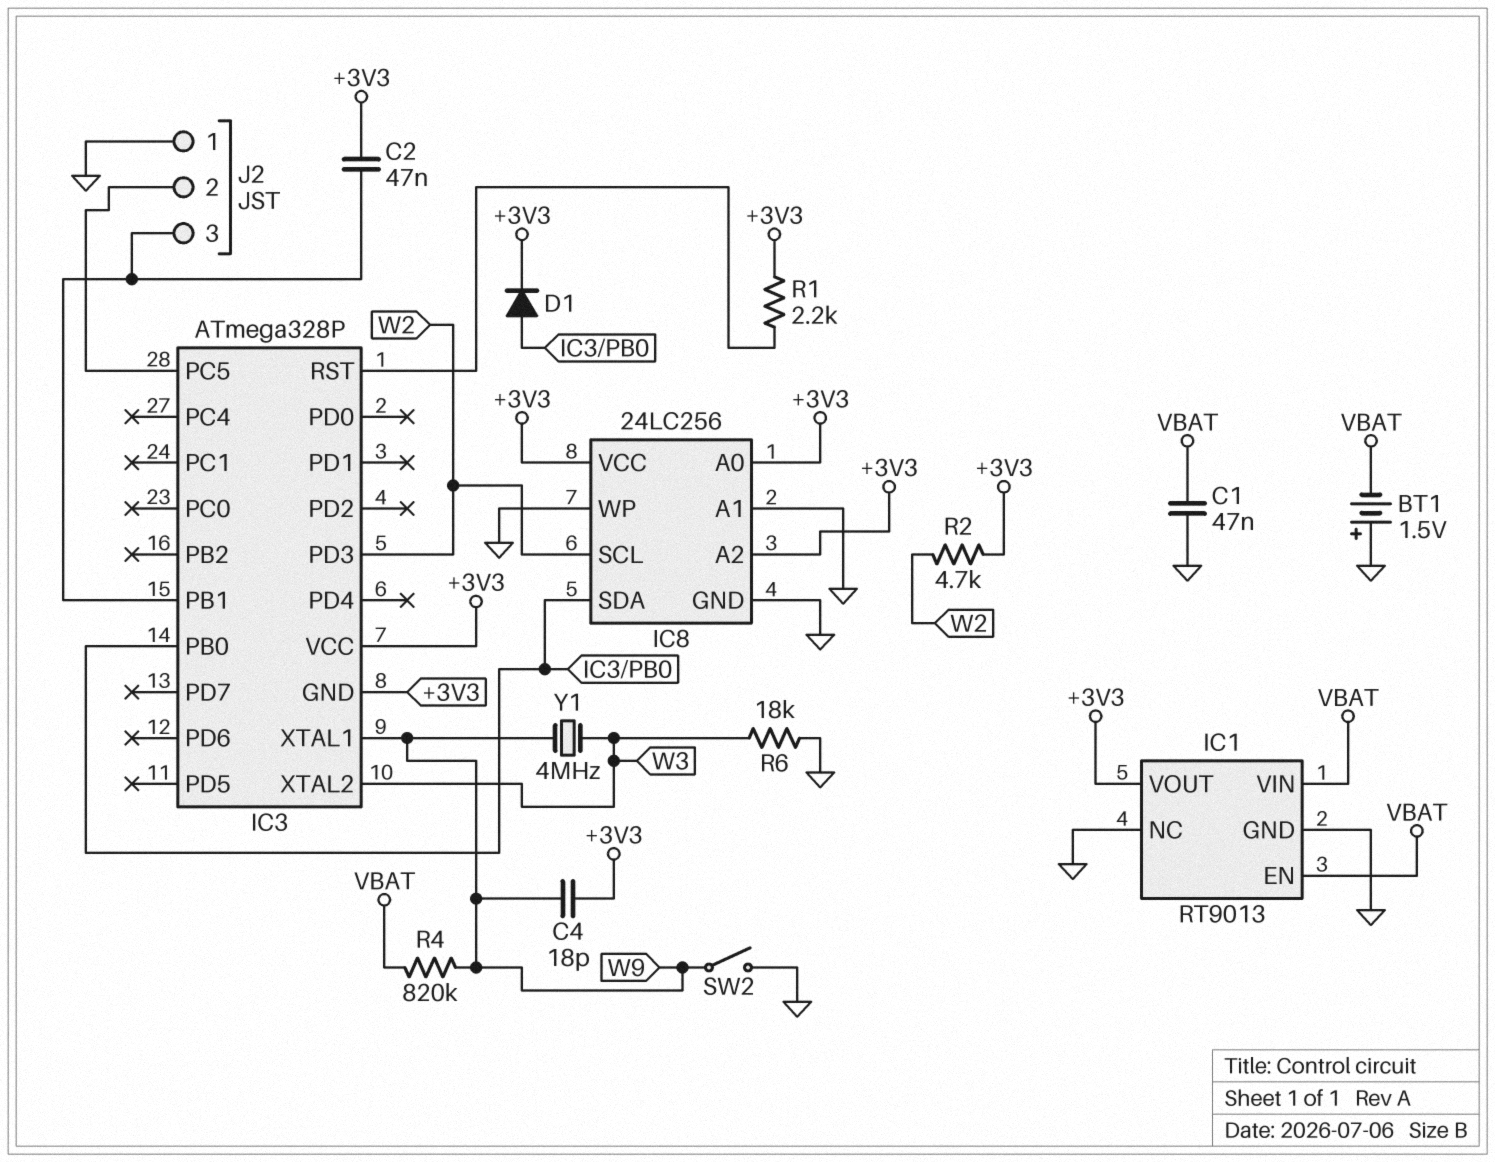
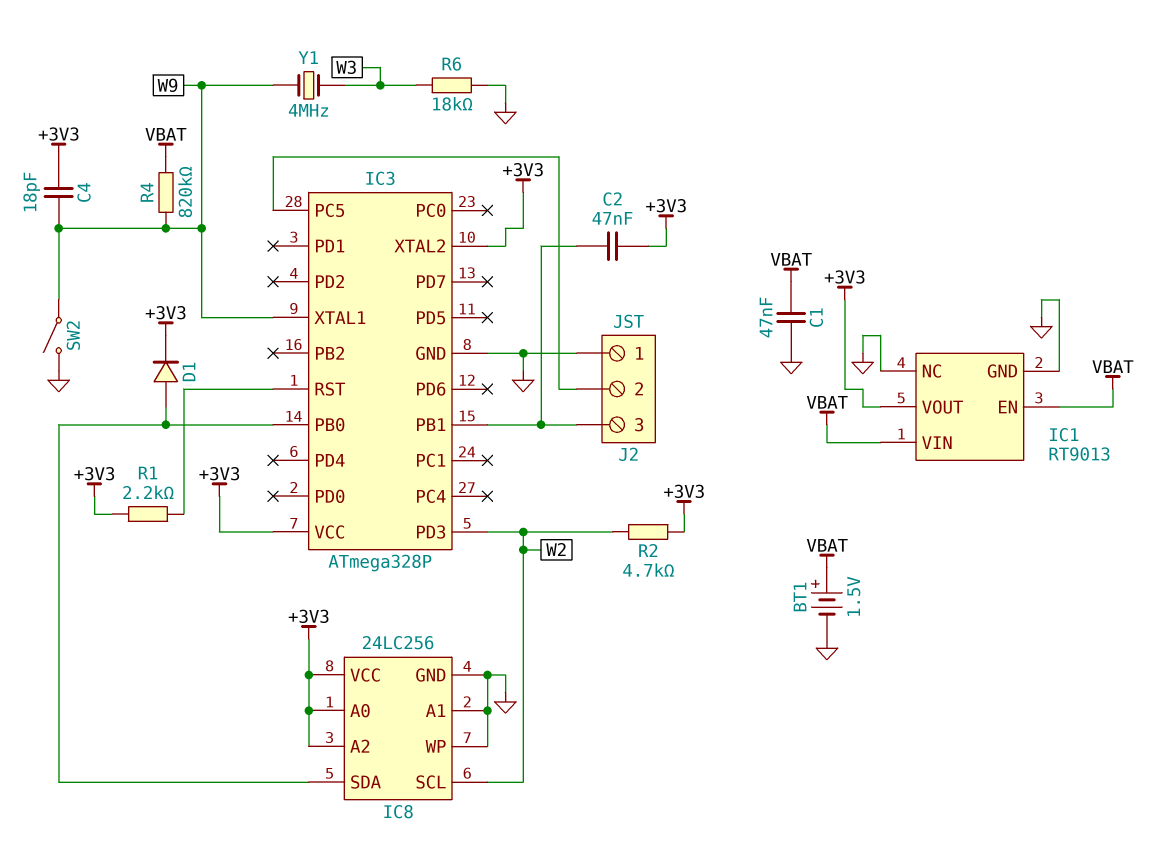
BT1: 1.5V (plus GND, minus VBAT) -> 1.5V (plus VBAT, minus GND)
IC3 pin GND: +3V3 -> GND
IC3 pin XTAL2: W3 -> +3V3

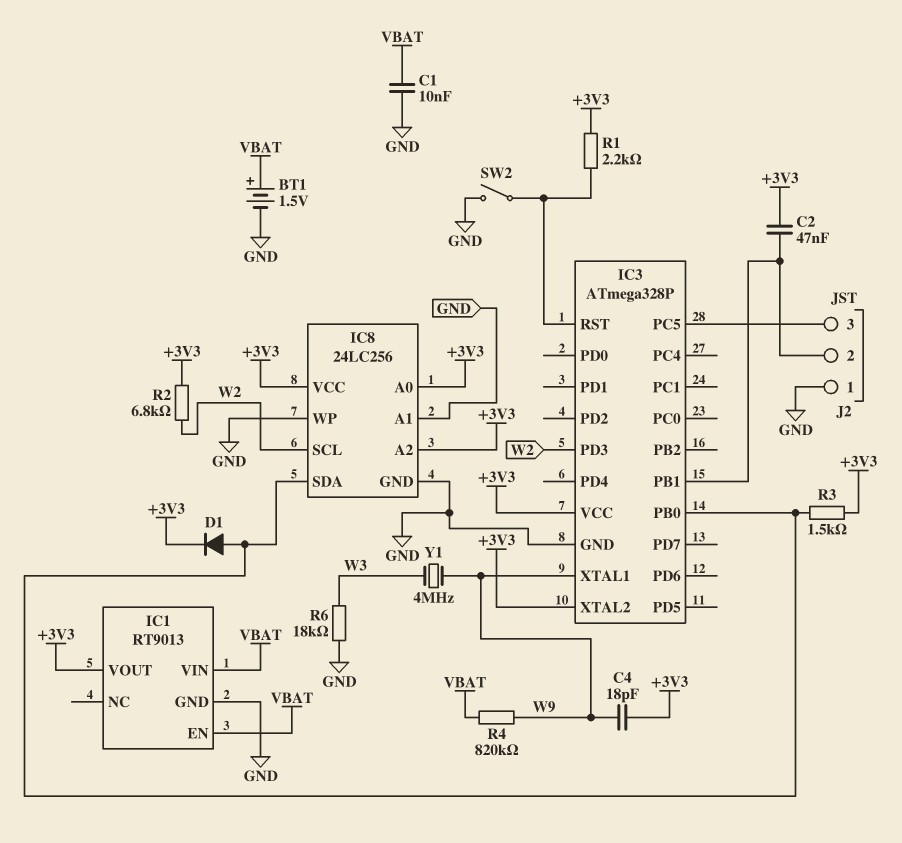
C1: 47nF (GND, VBAT) -> 10nF (GND, VBAT)
IC1 pin NC: GND -> none
J2 pin 2: IC3/PC5 -> IC3/PB1
J2 pin 3: IC3/PB1 -> IC3/PC5
R2: 4.7k (+3V3, W2) -> 6.8k (+3V3, W2)
R3: none -> 1.5k (+3V3, IC3/PB0)
SW2: switch (GND, W9) -> switch (GND, IC3/RST)

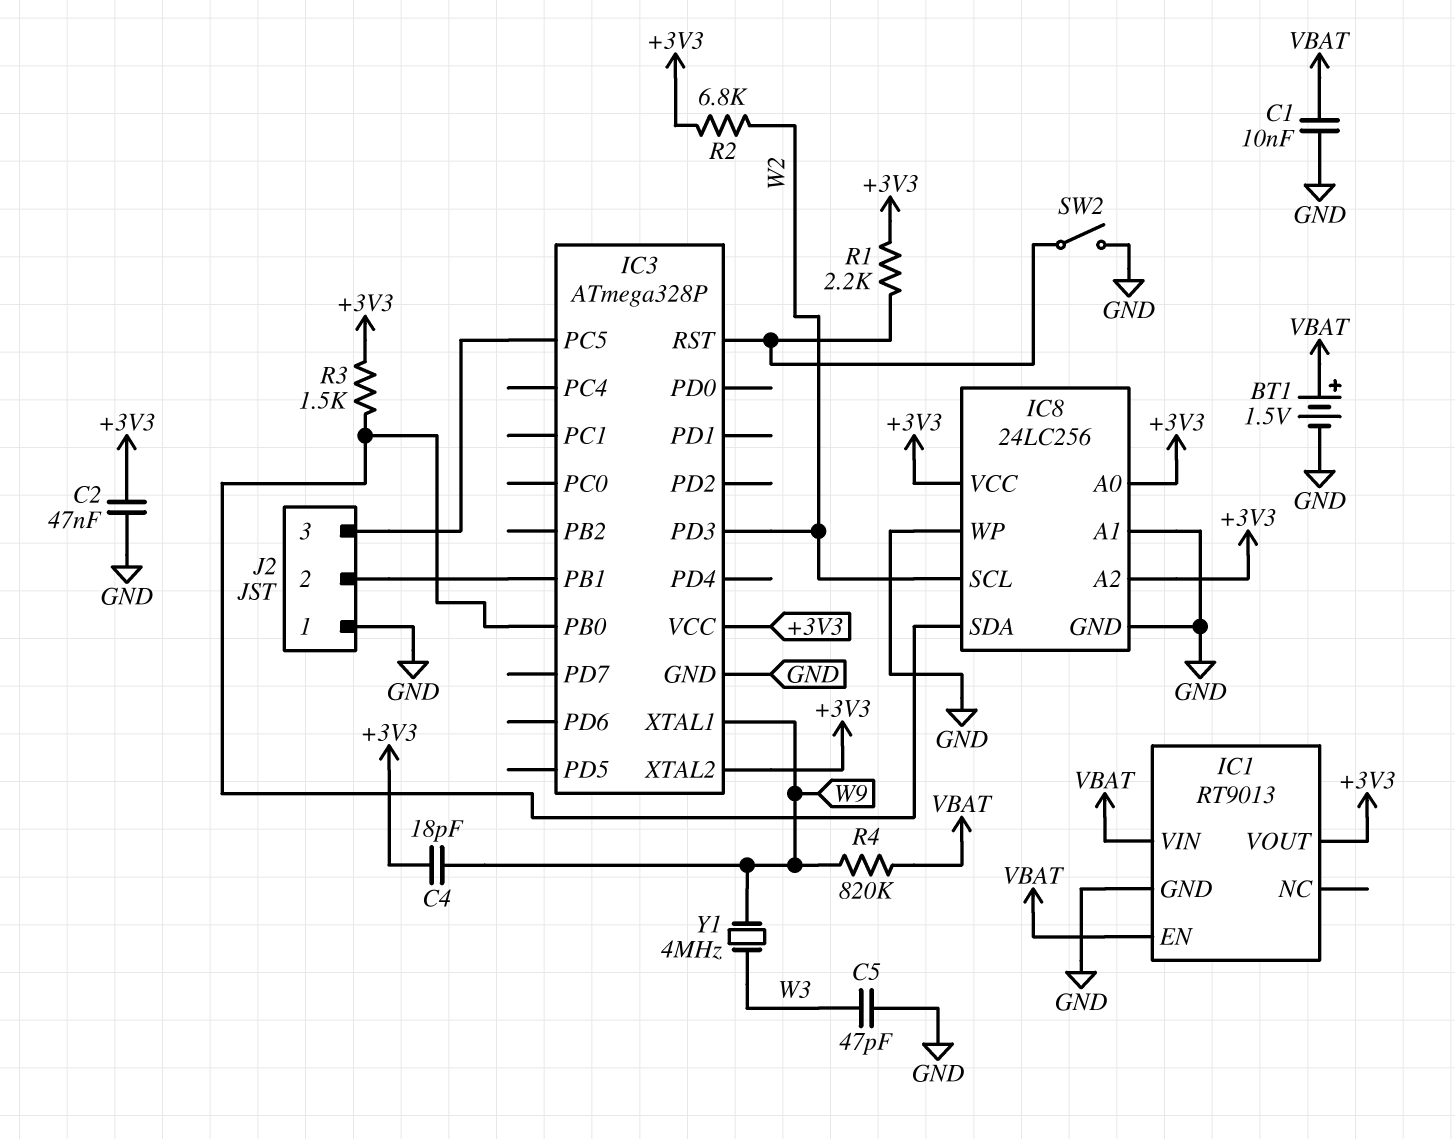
C2: 47nF (+3V3, IC3/PB1) -> 47nF (+3V3, GND)
C5: none -> 47pF (GND, W3)
D1: diode (A IC3/PB0, K +3V3) -> none
R6: 18k (GND, W3) -> none

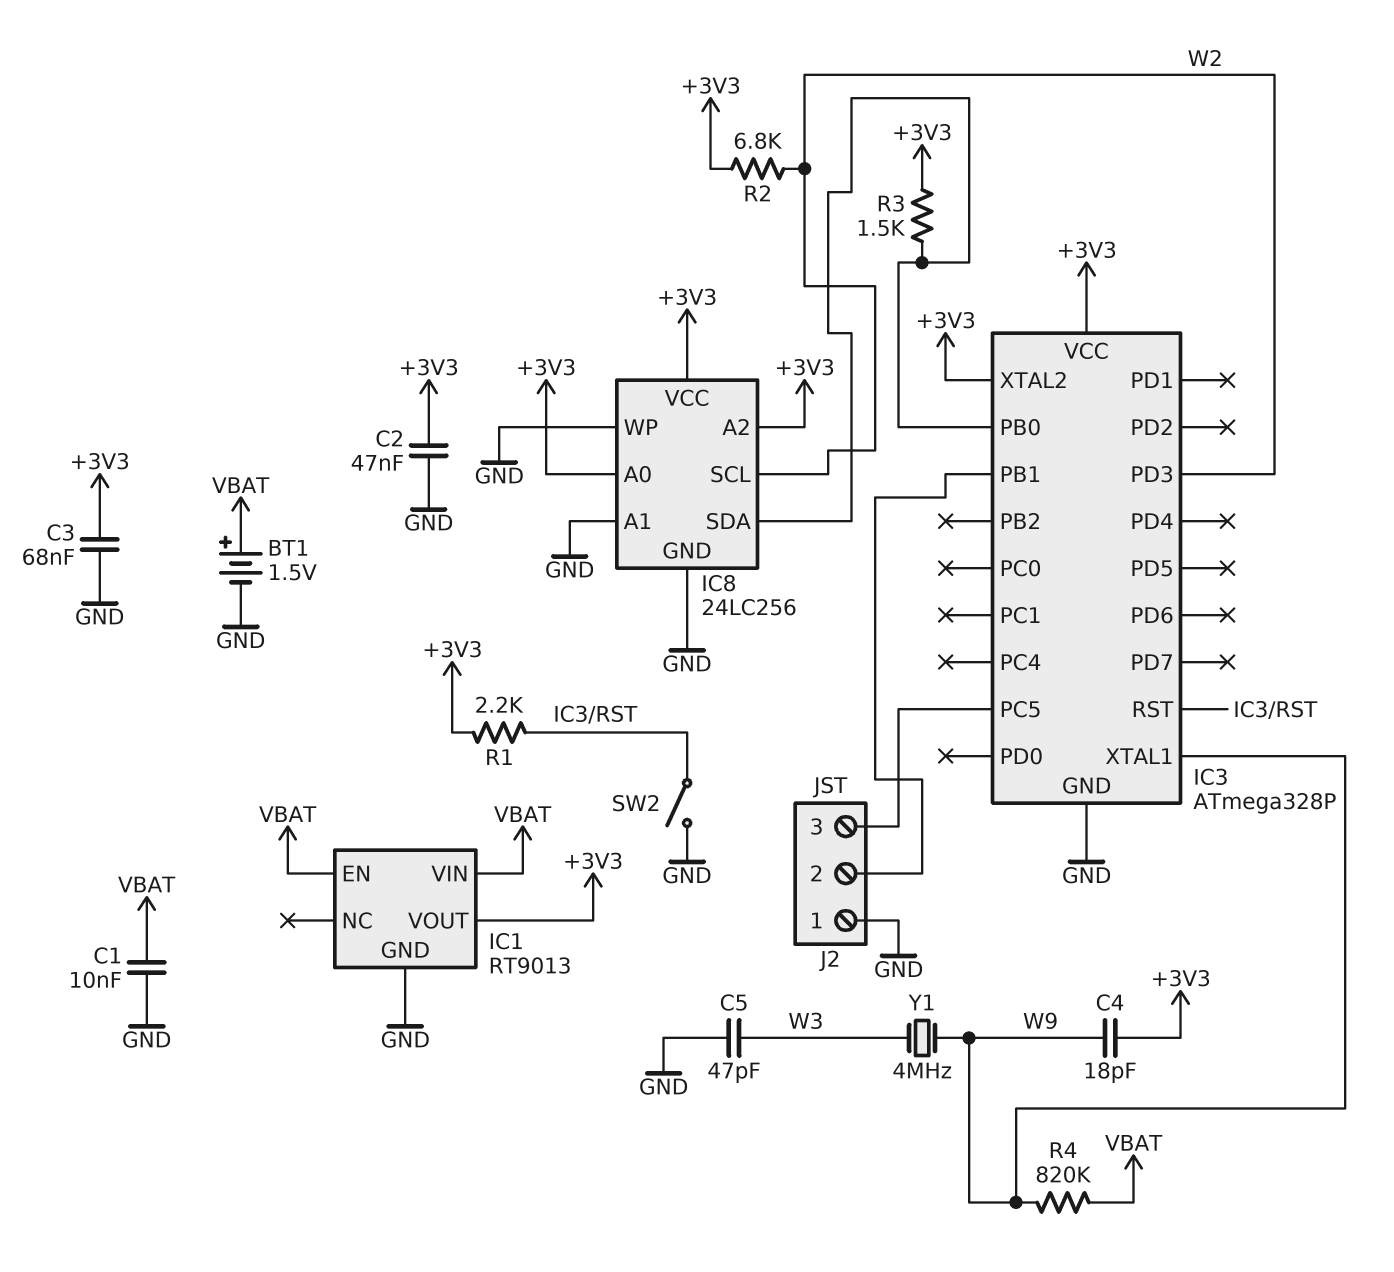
C3: none -> 68nF (+3V3, GND)

